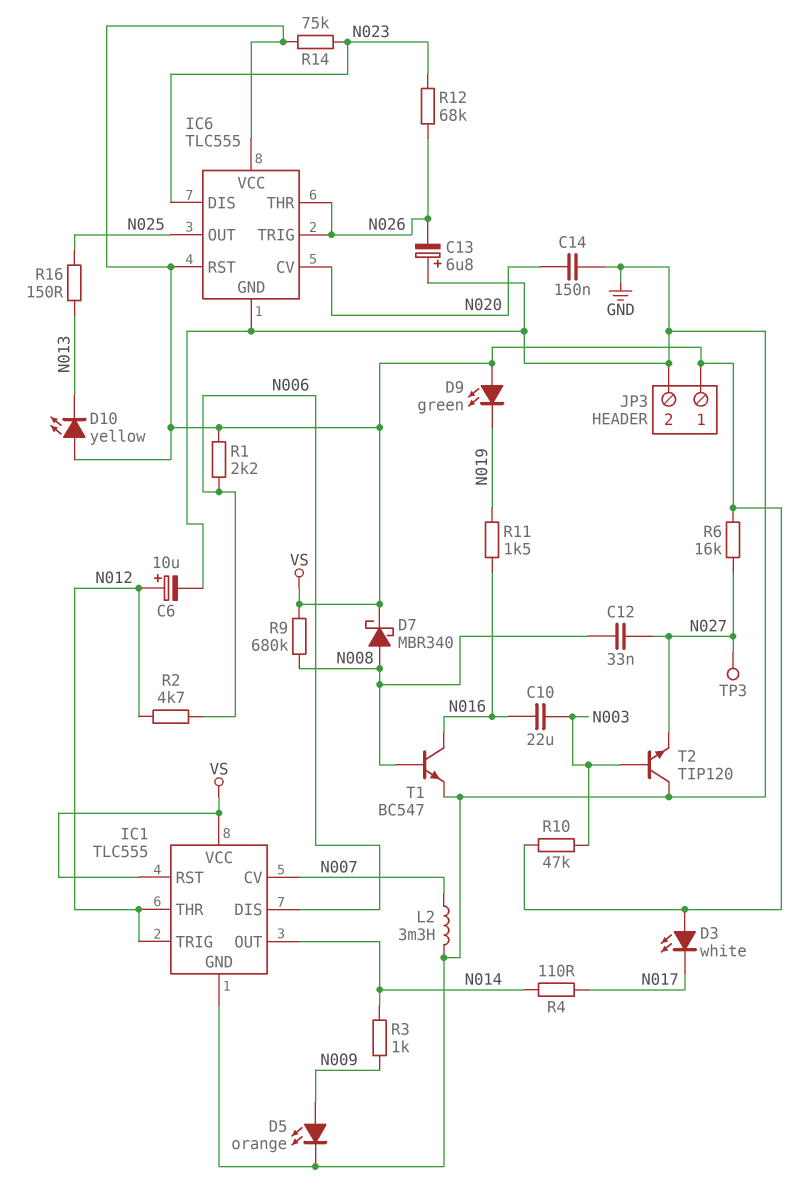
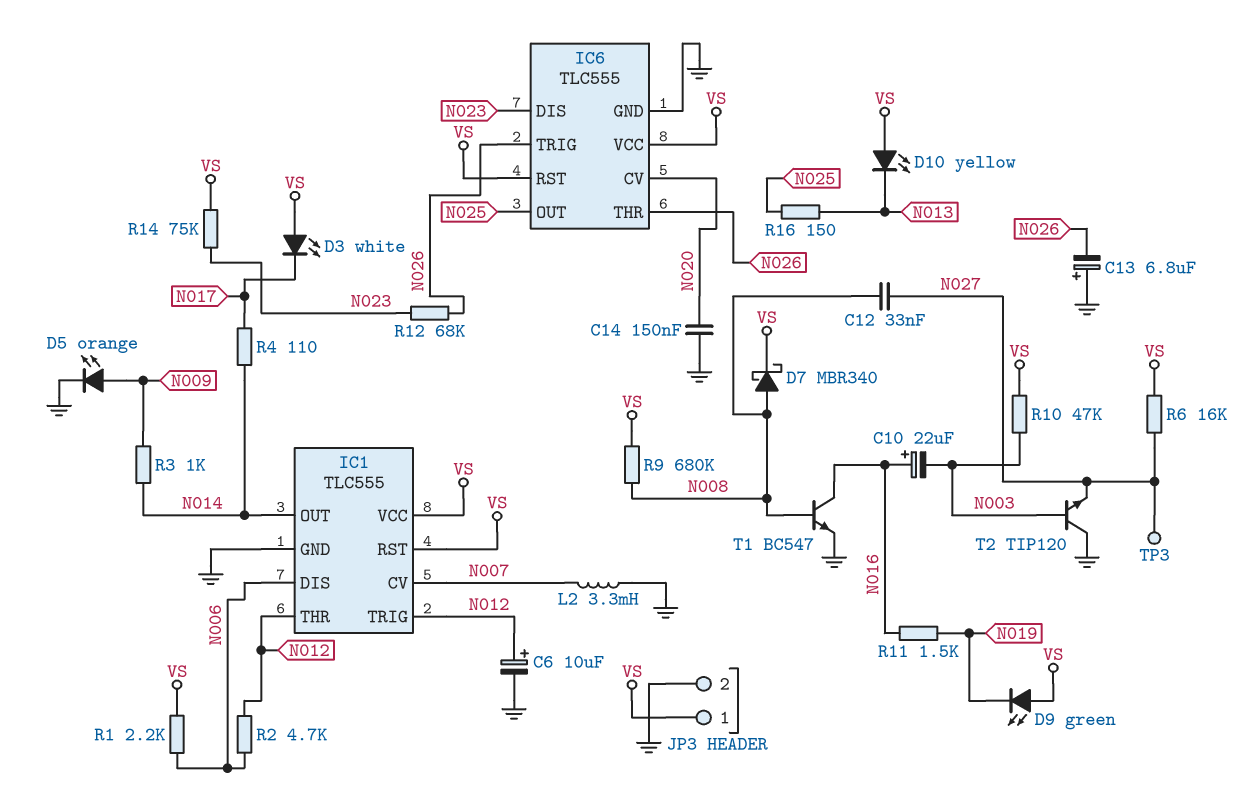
C10: 22uF (N003, N016) -> 22uF (plus N016, minus N003)

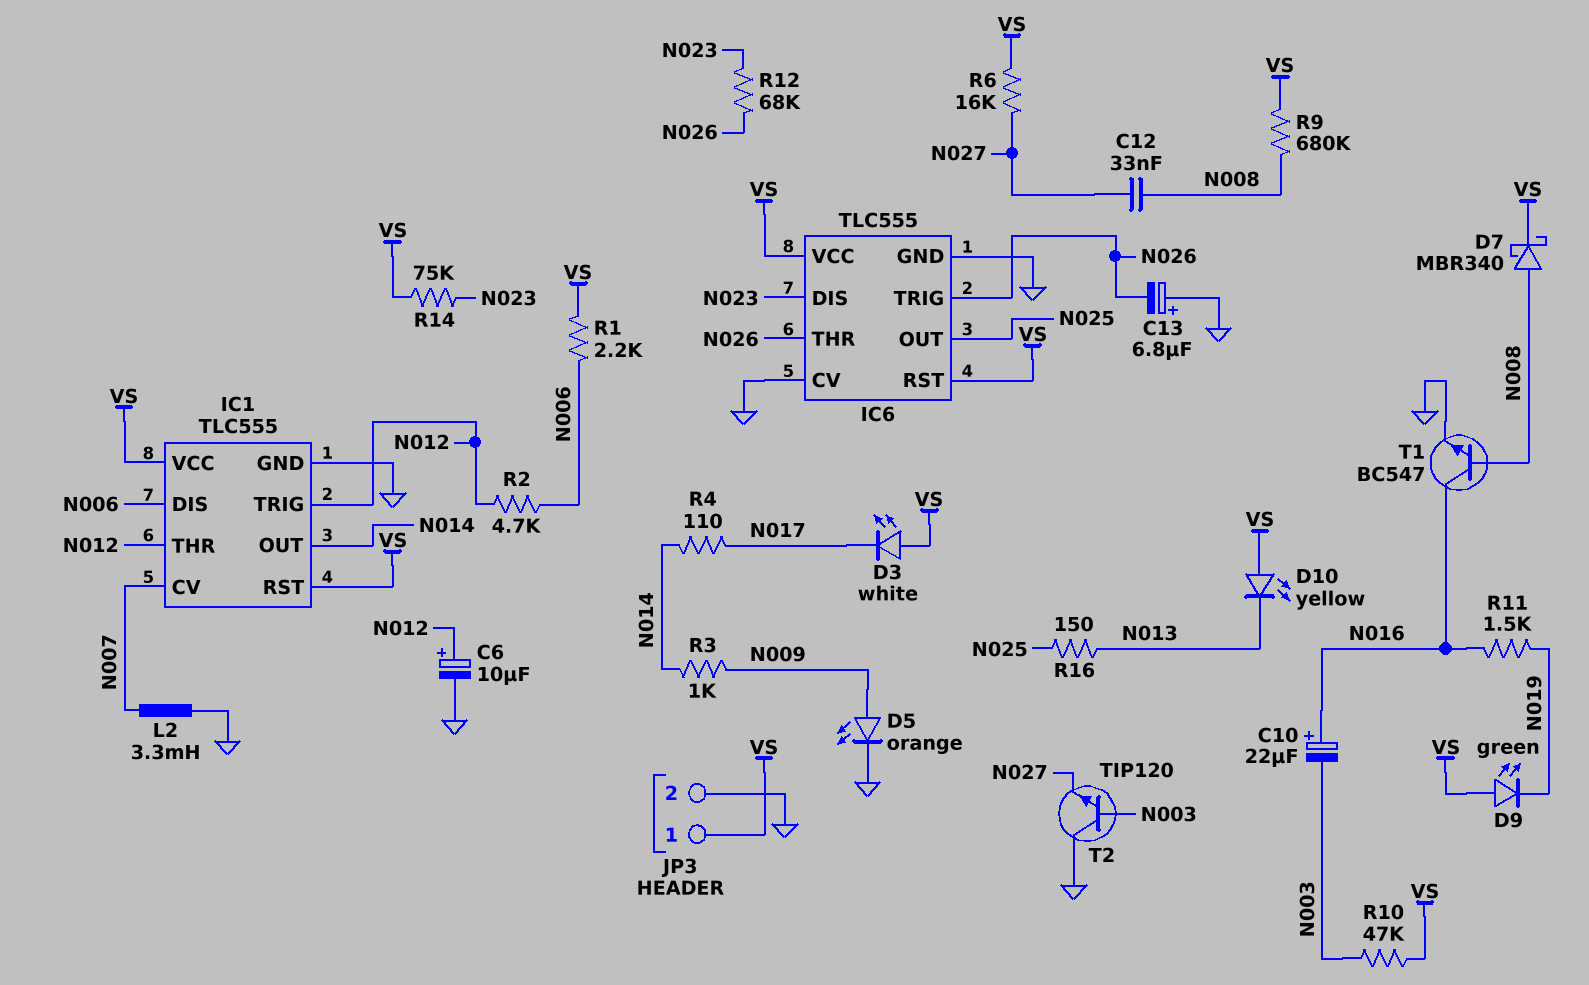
C14: 150nF (GND, N020) -> none
IC6 pin CV: N020 -> GND
TP3: test point (N027) -> none

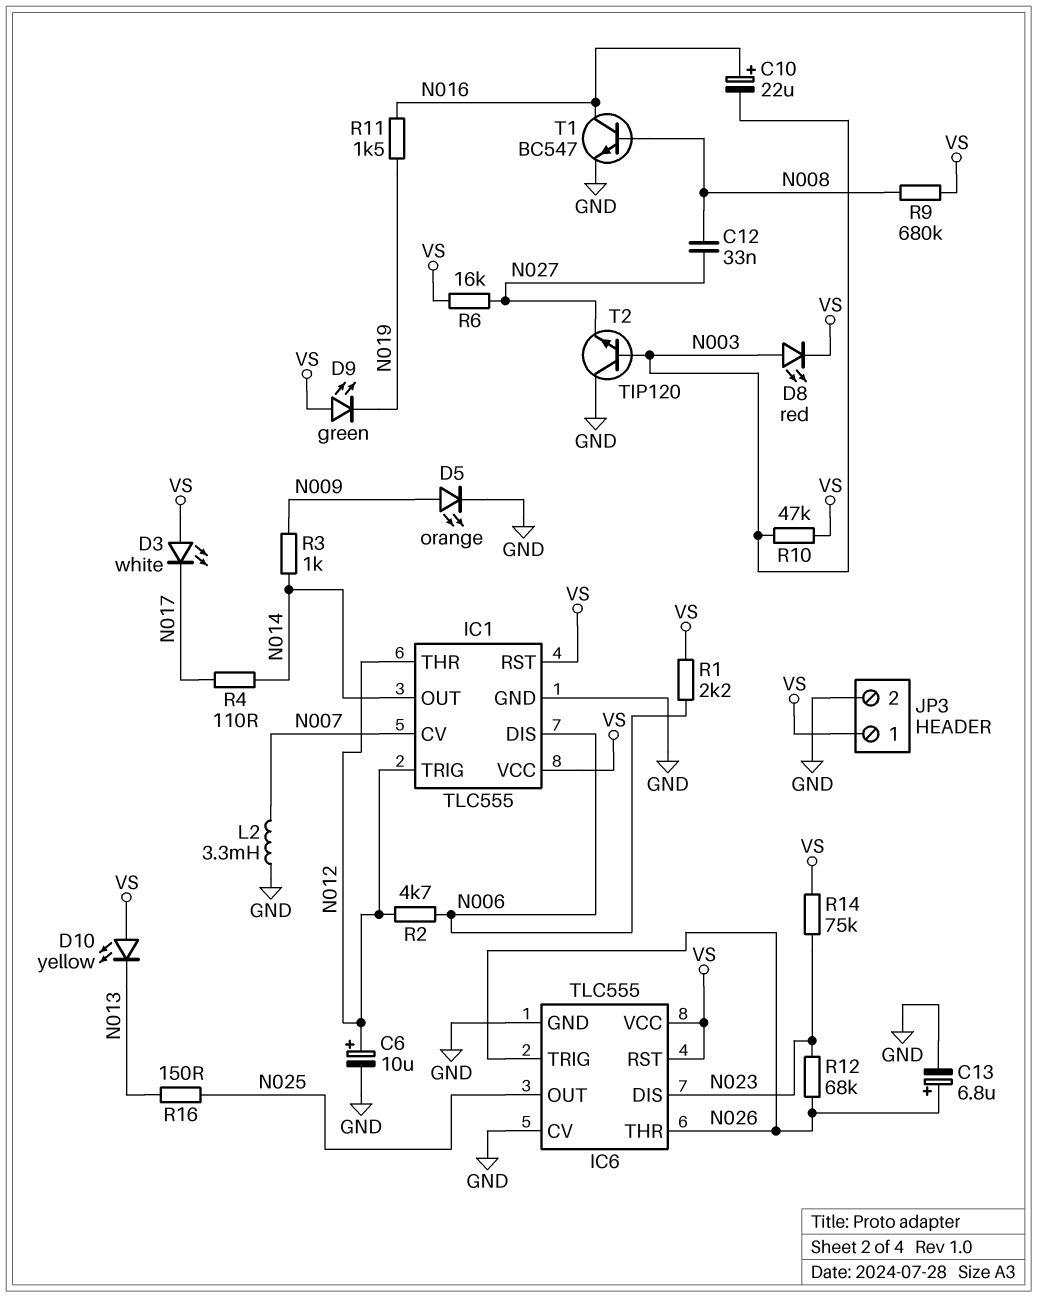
C13: 6.8uF (plus GND, minus N026) -> 6.8uF (plus N026, minus GND)
D7: schottky MBR340 (A N008, K VS) -> none
D8: none -> LED red (A N003, K VS)

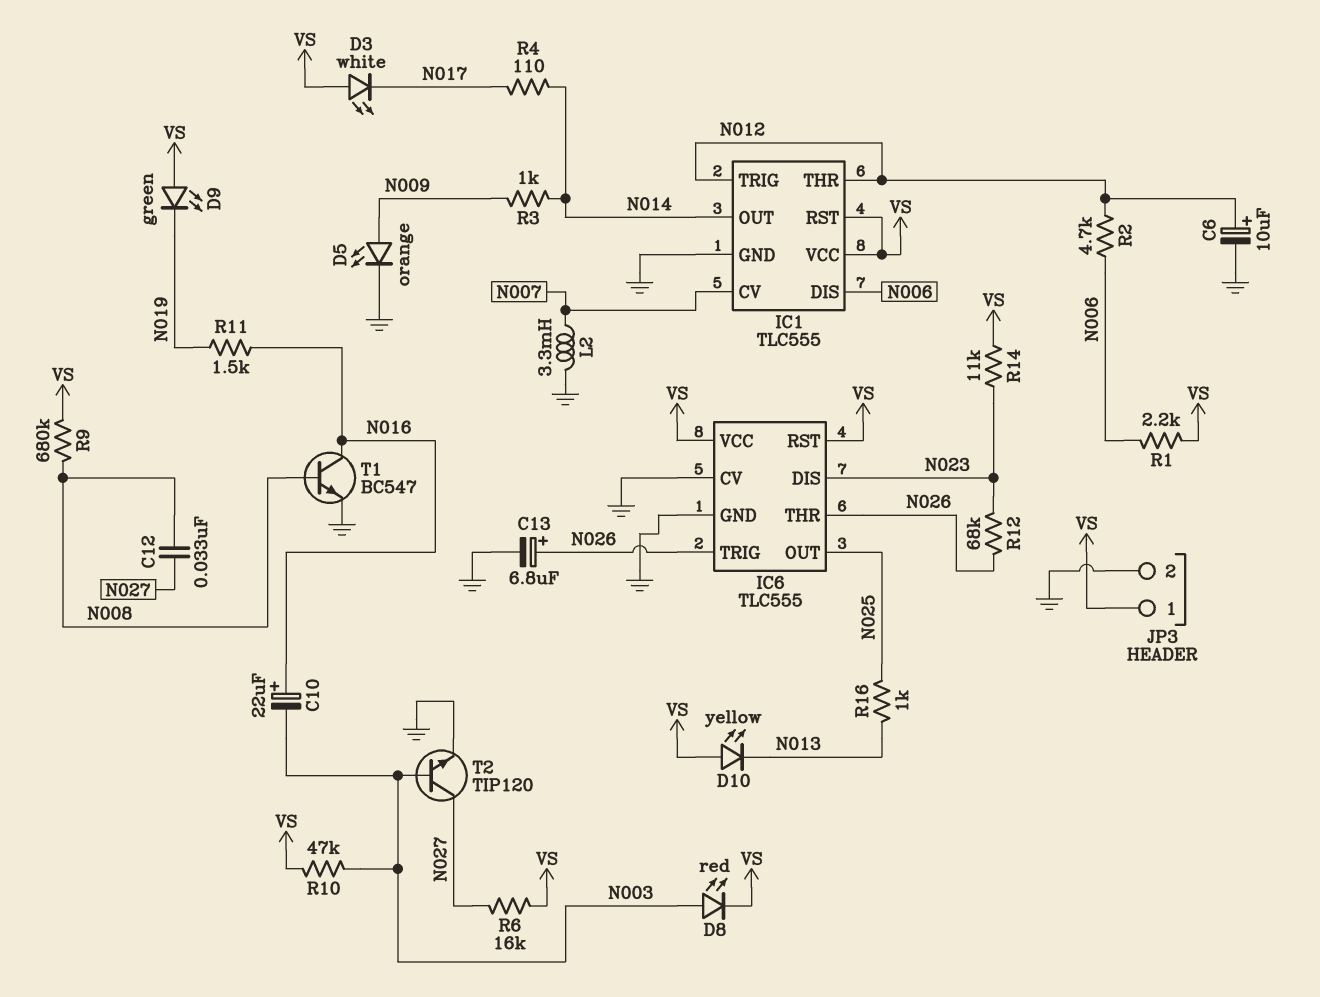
R14: 75k (N023, VS) -> 11k (N023, VS)
R16: 150 (N013, N025) -> 1k (N013, N025)
T2: NPN TIP120 (B N003, C GND, E N027) -> NPN TIP120 (B N003, C N027, E GND)

